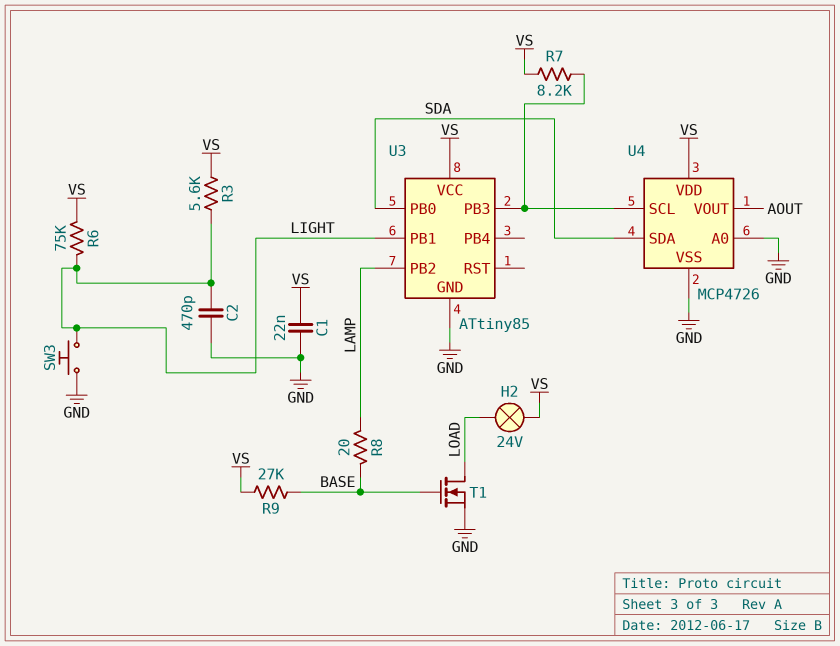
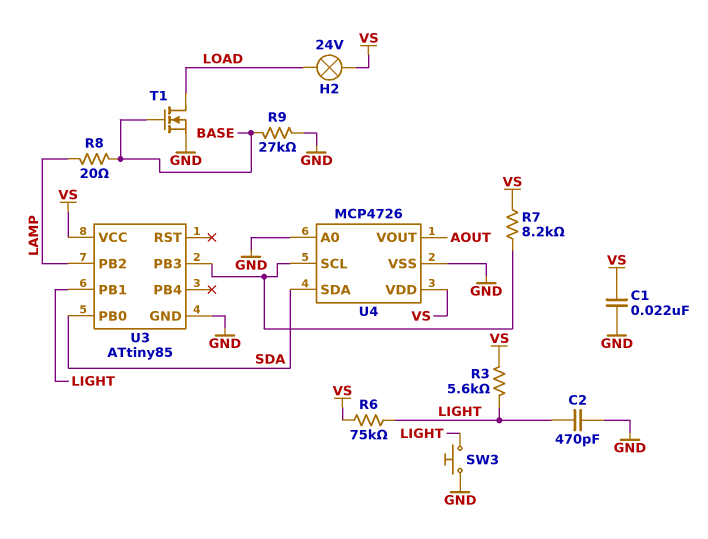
R9: 27k (BASE, VS) -> 27k (BASE, GND)

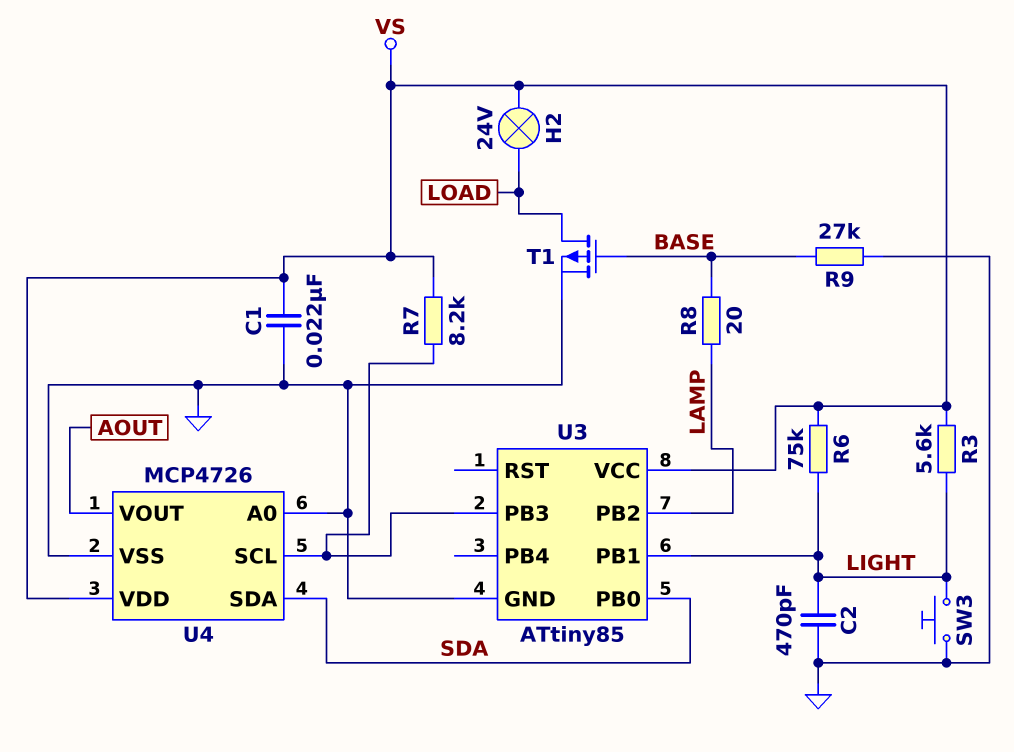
T1: NMOS (G BASE, D LOAD, S GND) -> PMOS (G BASE, D LOAD, S GND)

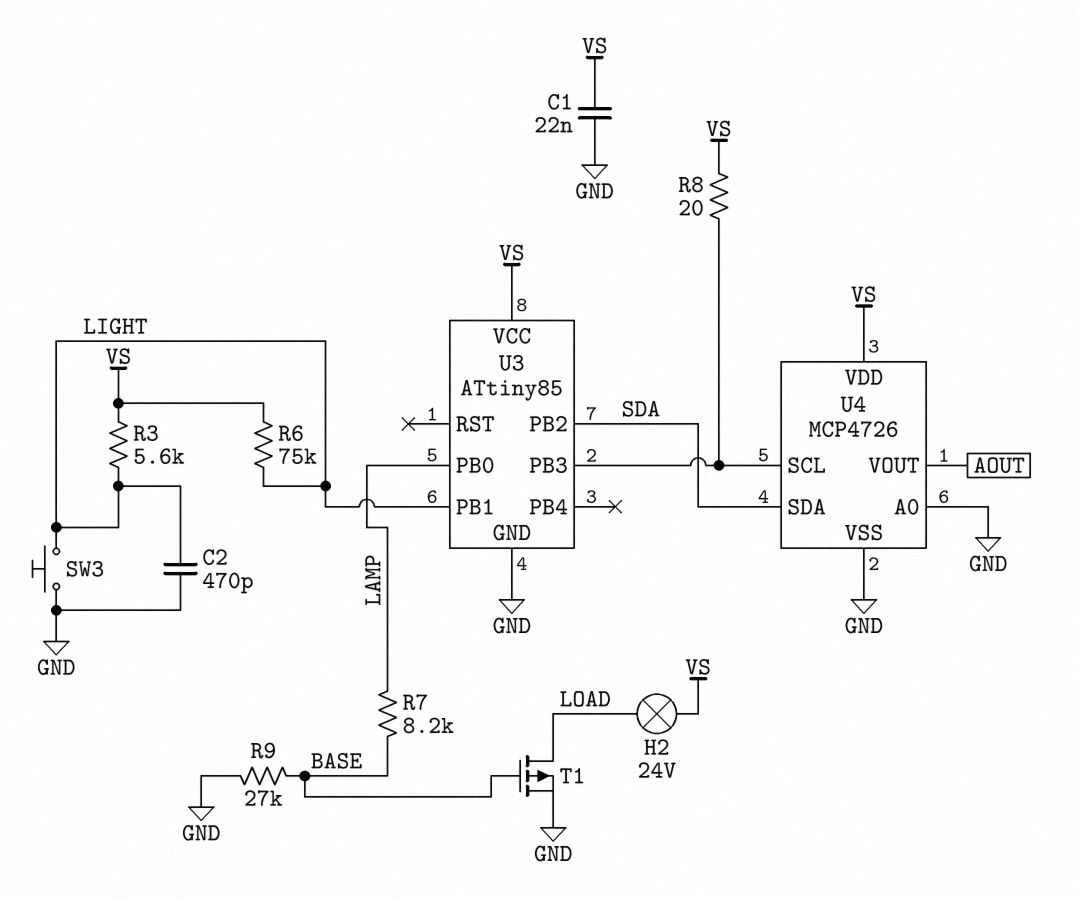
R7: 8.2k (U3/PB3, VS) -> 8.2k (BASE, LAMP)
R8: 20 (BASE, LAMP) -> 20 (U3/PB3, VS)
U3 pin PB0: SDA -> LAMP
U3 pin PB2: LAMP -> SDA

